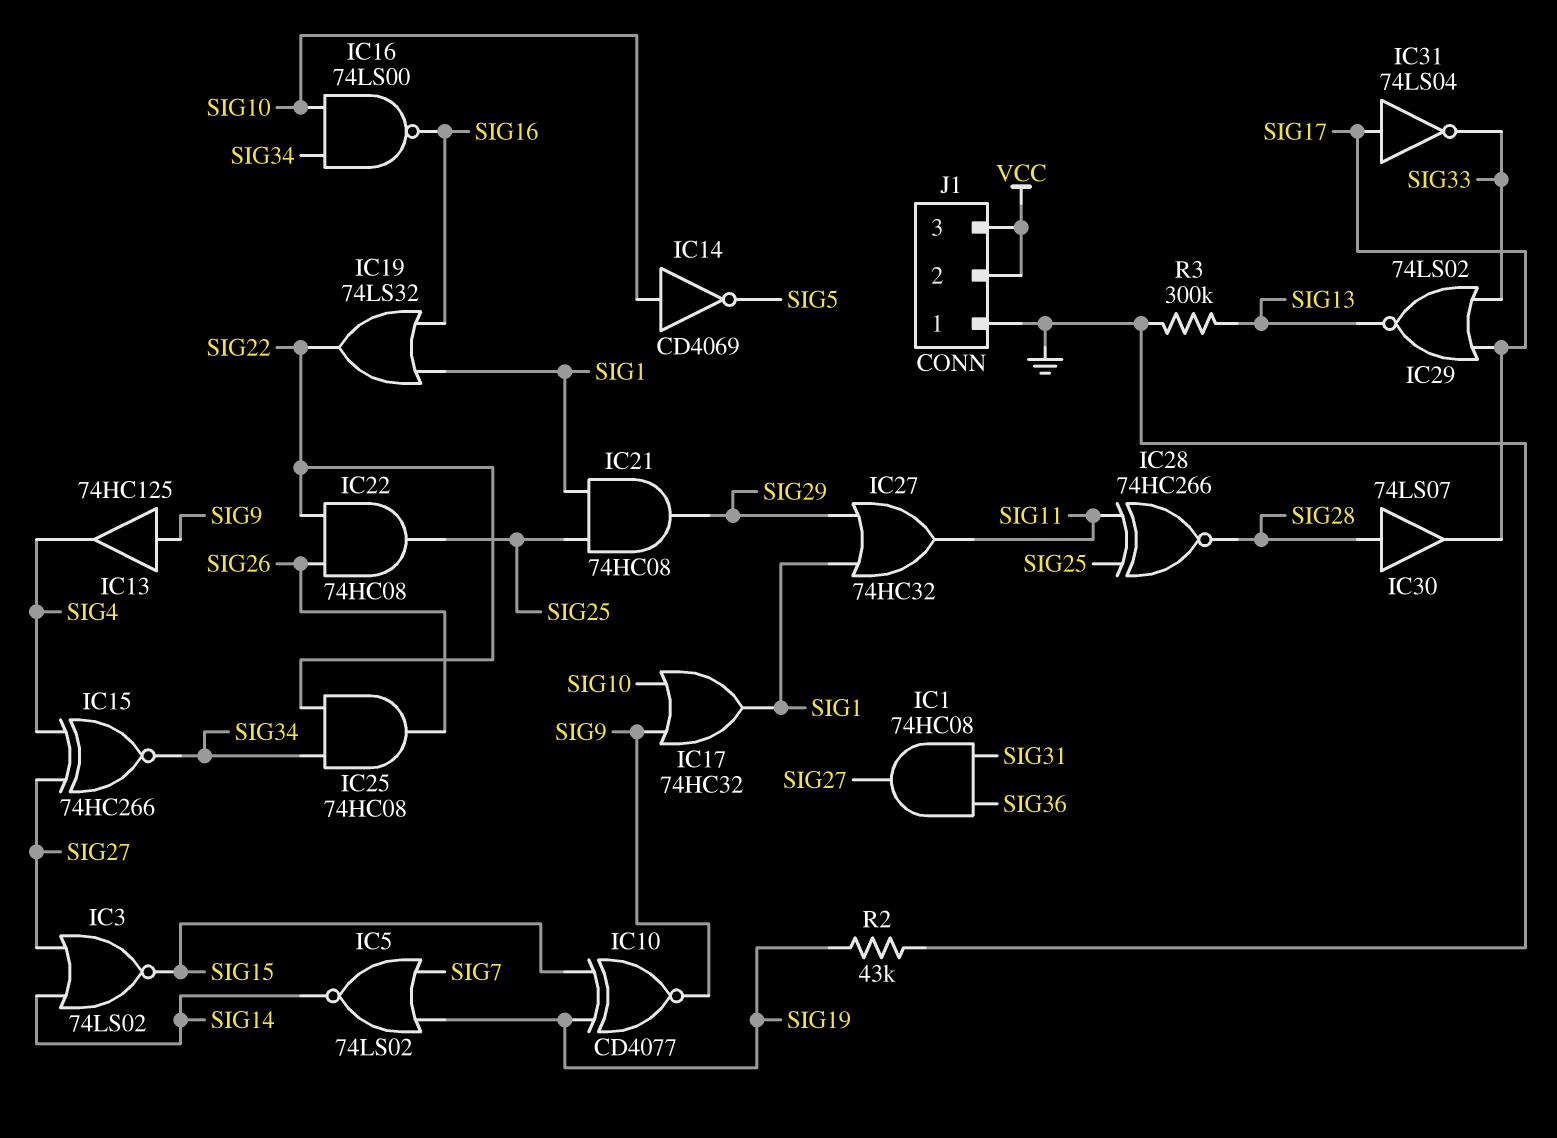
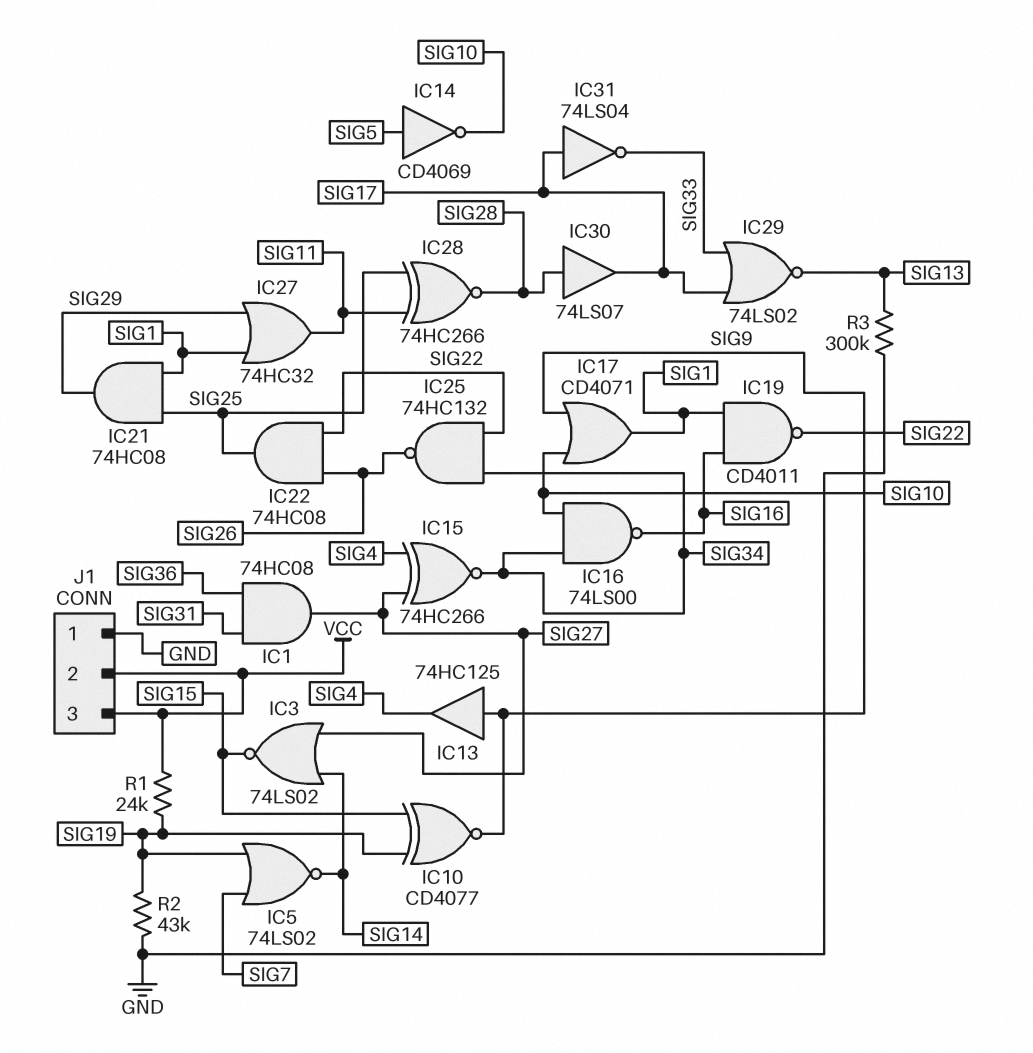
IC14: NOT CD4069 (in SIG10, out SIG5) -> NOT CD4069 (in SIG5, out SIG10)
IC17: OR 74HC32 (in SIG9, in SIG10, out SIG1) -> OR CD4071 (in SIG9, in SIG10, out SIG1)
IC19: OR 74LS32 (in SIG1, in SIG16, out SIG22) -> NAND CD4011 (in SIG1, in SIG16, out SIG22)
IC25: AND 74HC08 (in SIG22, in SIG34, out SIG26) -> NAND 74HC132 (in SIG22, in SIG34, out SIG26)
R1: none -> 24k (SIG19, VCC)

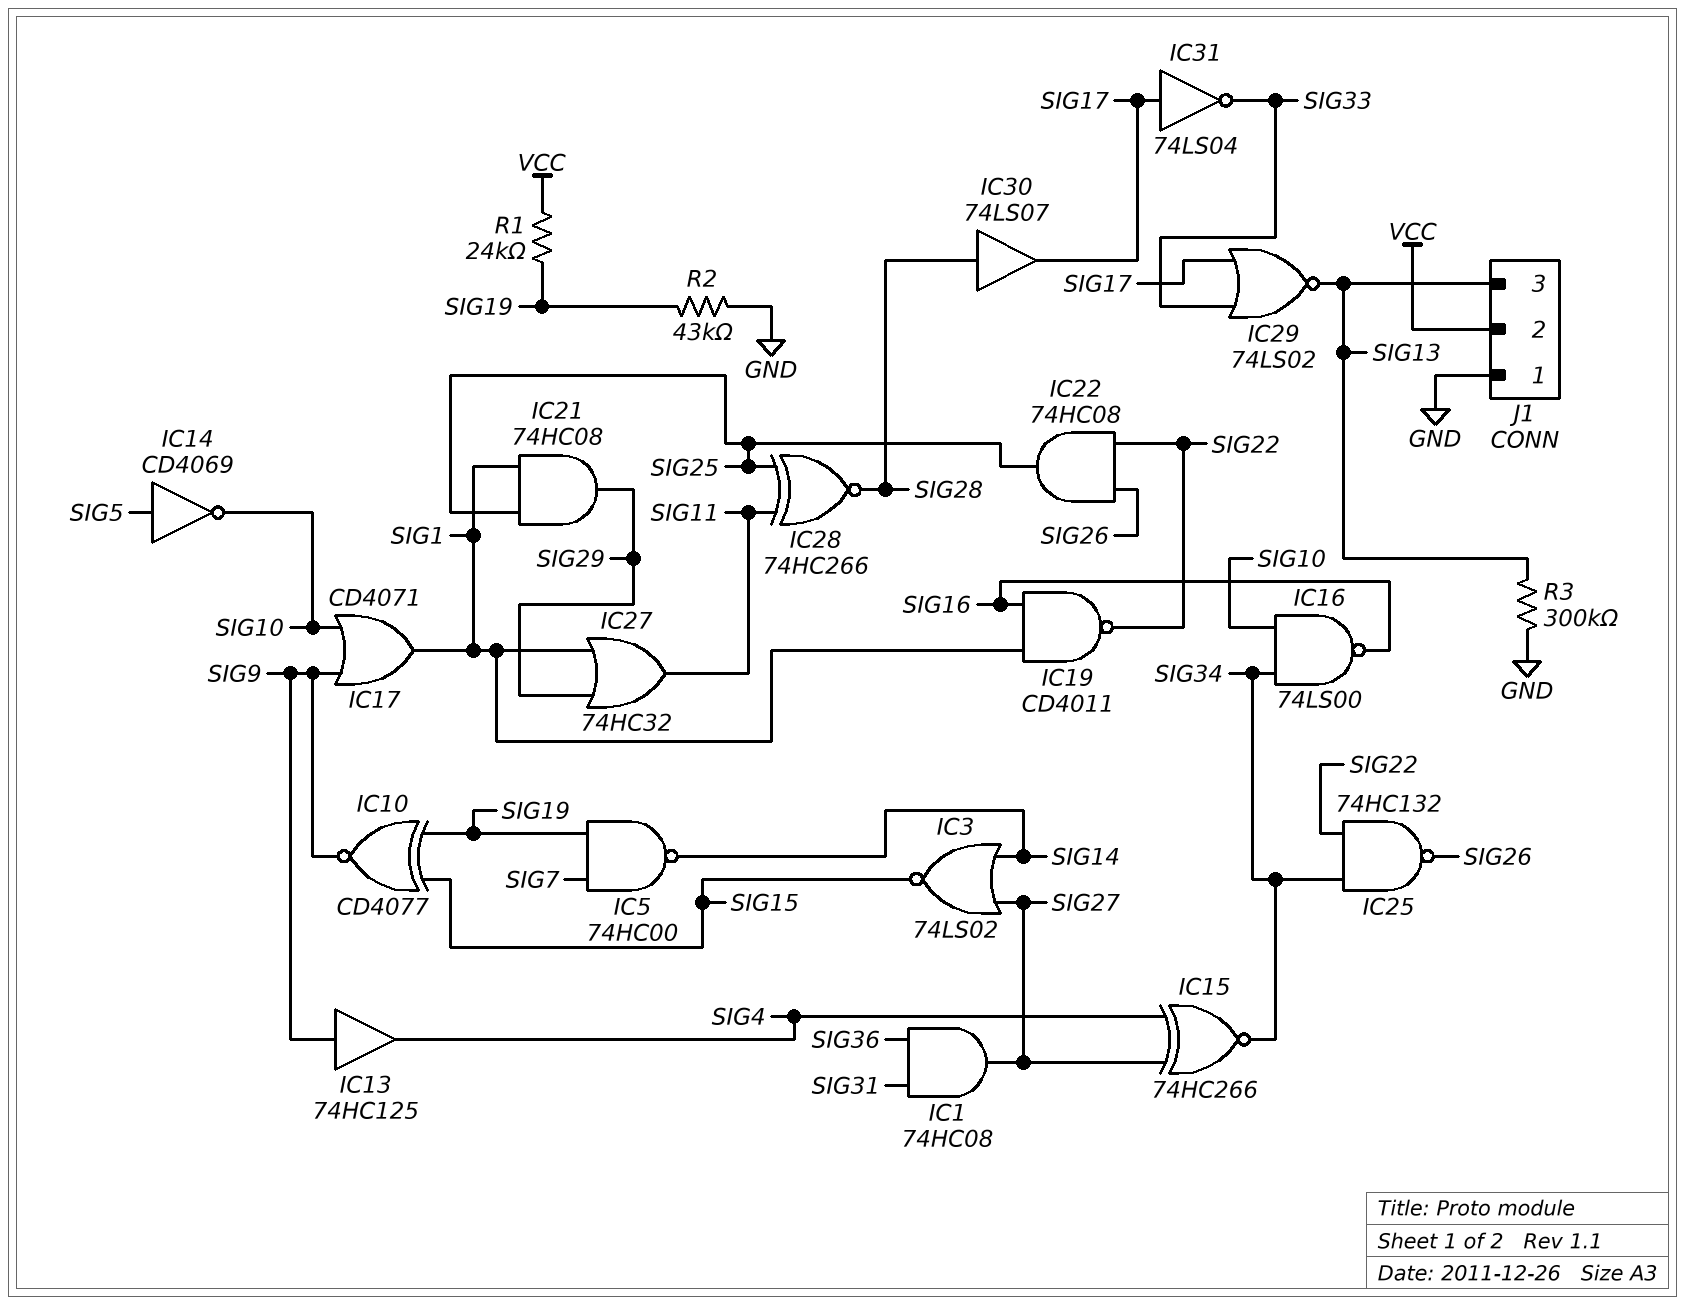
IC5: NOR 74LS02 (in SIG7, in SIG19, out SIG14) -> NAND 74HC00 (in SIG7, in SIG19, out SIG14)
J1 pin 3: VCC -> SIG13

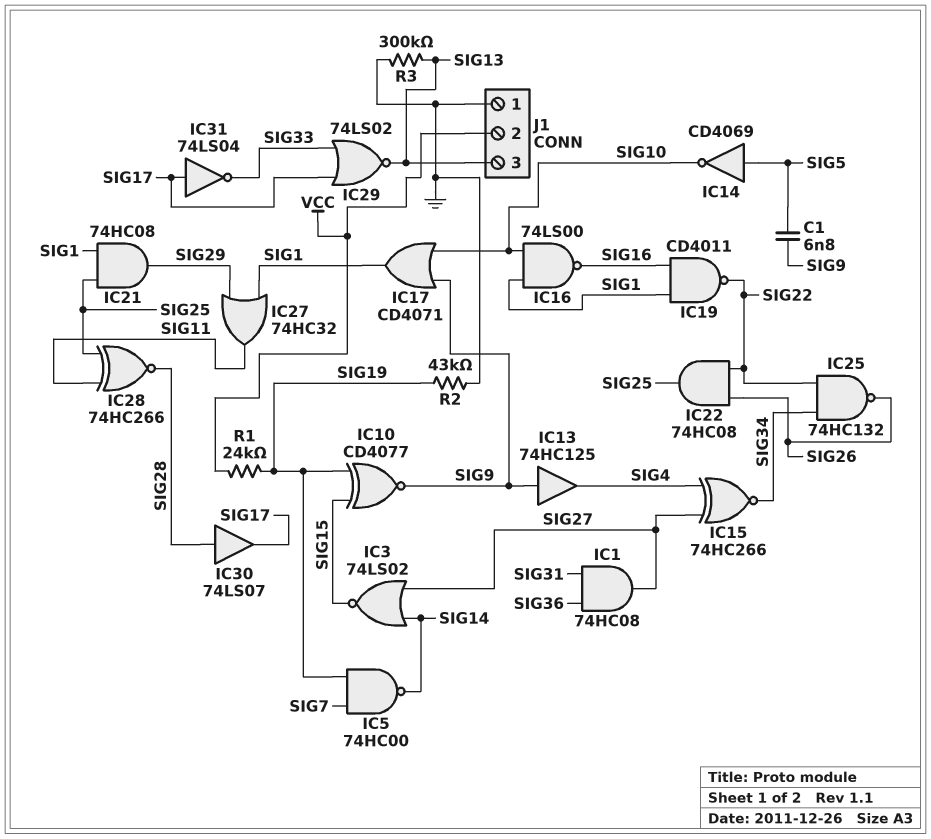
C1: none -> 6.8nF (SIG5, SIG9)
IC16: NAND 74LS00 (in SIG10, in SIG34, out SIG16) -> NAND 74LS00 (in SIG1, in SIG10, out SIG16)

